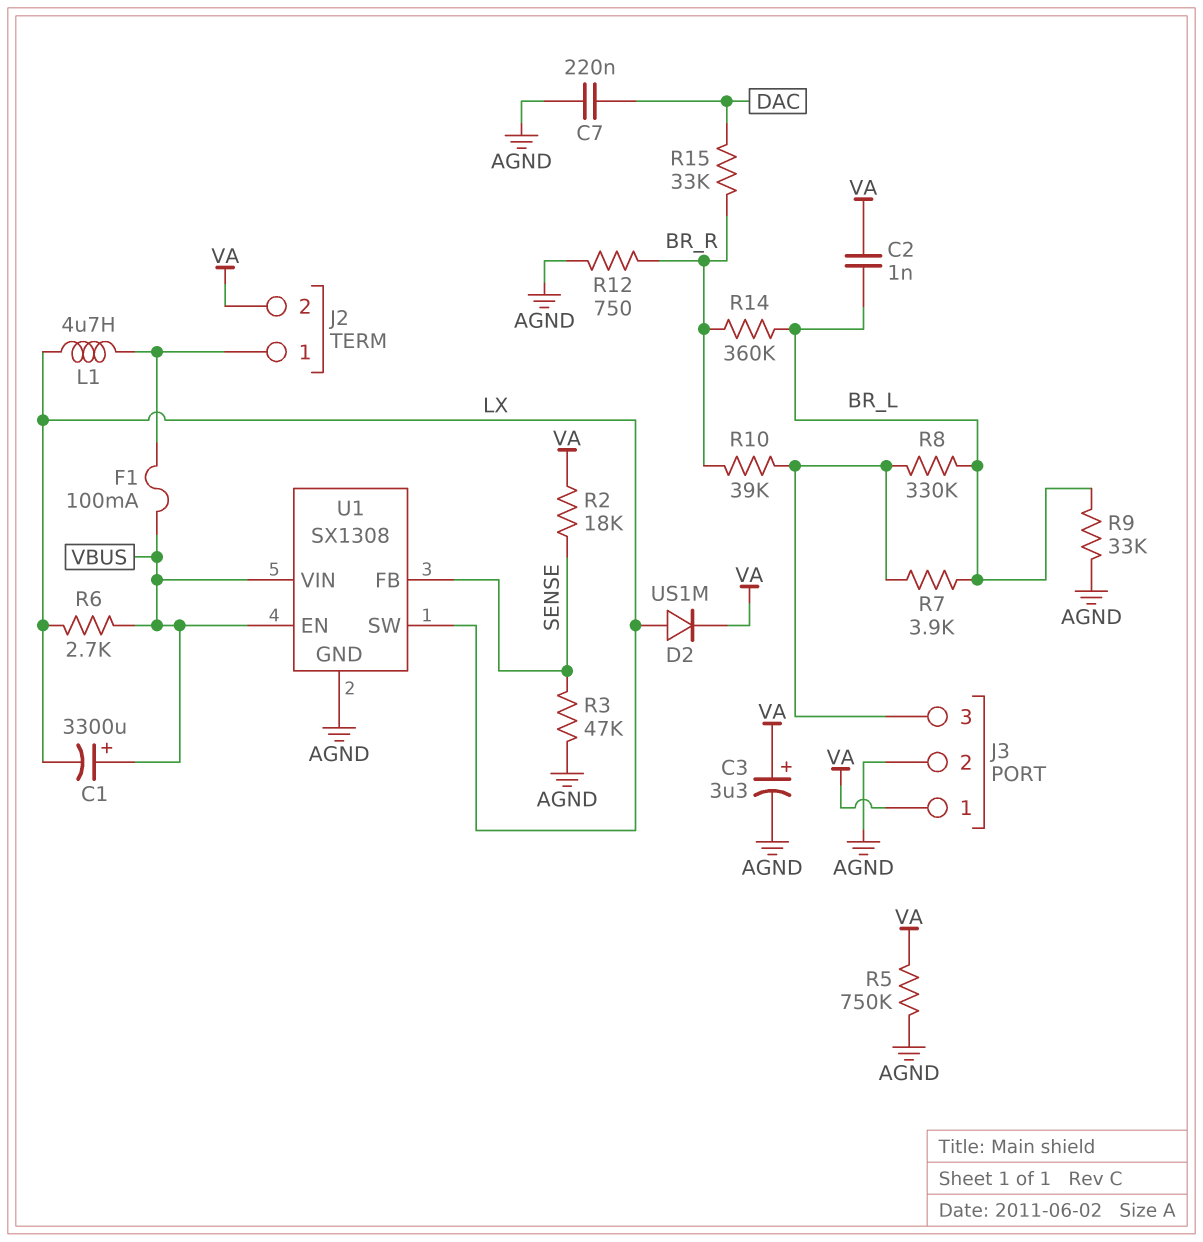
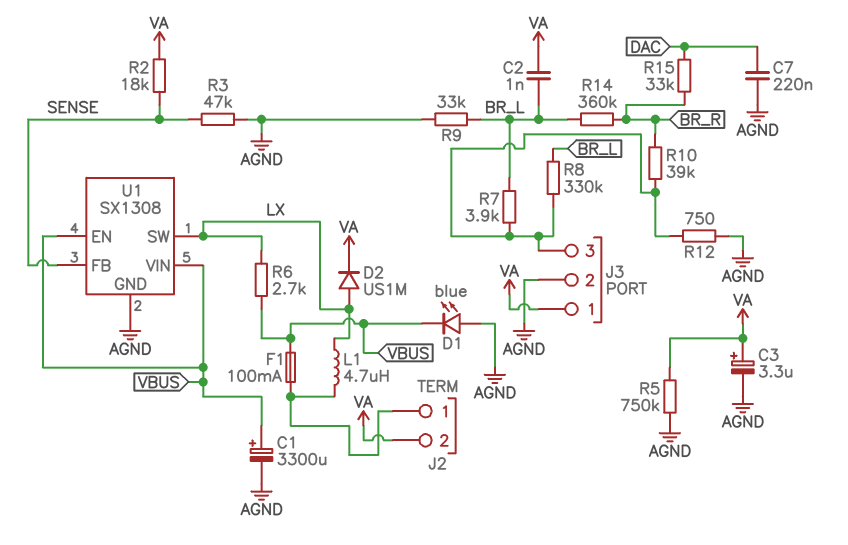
C1: 3300uF (plus VBUS, minus LX) -> 3300uF (plus VBUS, minus AGND)
D1: none -> LED blue (A AGND, K VBUS)
R12: 750 (AGND, BR_R) -> 750 (AGND, J3/3)

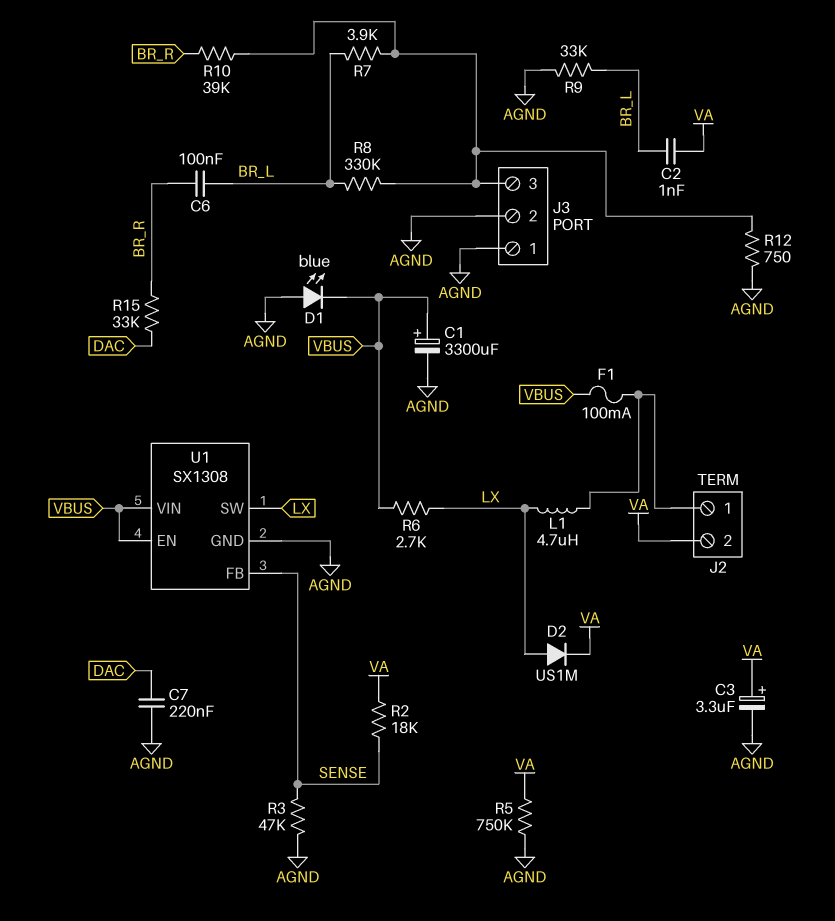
C6: none -> 100nF (BR_L, BR_R)
J3 pin 1: VA -> AGND
R14: 360k (BR_L, BR_R) -> none

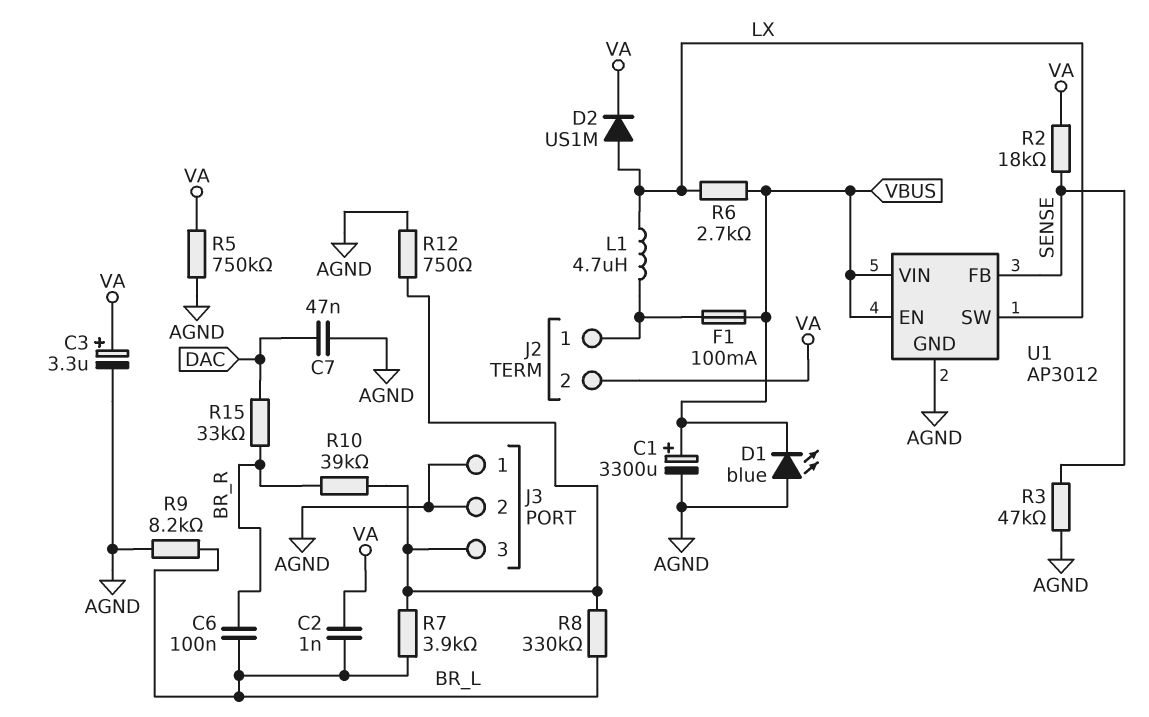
C7: 220nF (AGND, DAC) -> 47nF (AGND, DAC)
R9: 33k (AGND, BR_L) -> 8.2k (AGND, BR_L)
U1: SX1308 -> AP3012

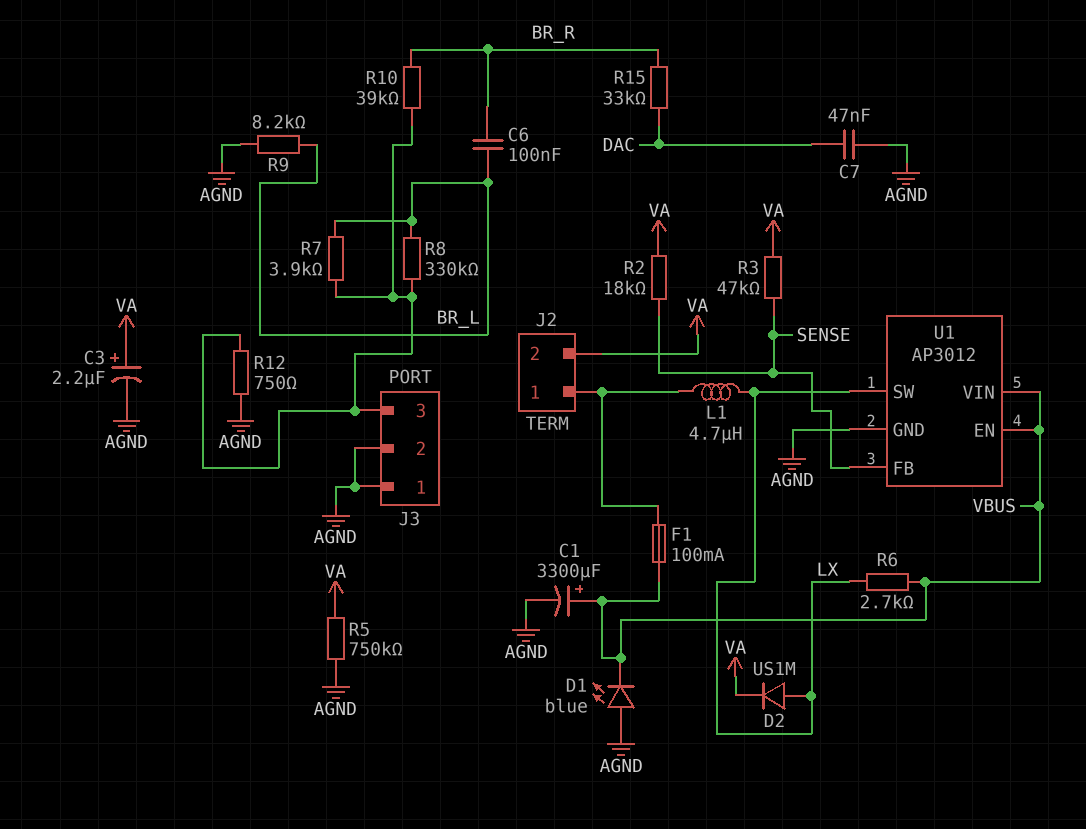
C2: 1nF (BR_L, VA) -> none
C3: 3.3uF (plus VA, minus AGND) -> 2.2uF (plus VA, minus AGND)
R3: 47k (AGND, SENSE) -> 47k (SENSE, VA)

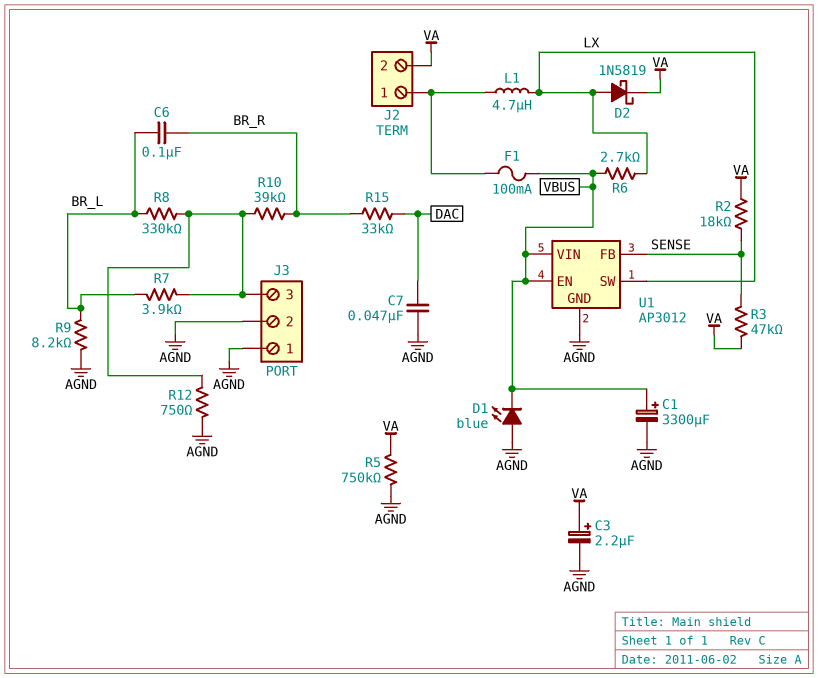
D2: diode US1M (A LX, K VA) -> schottky 1N5819 (A LX, K VA)

